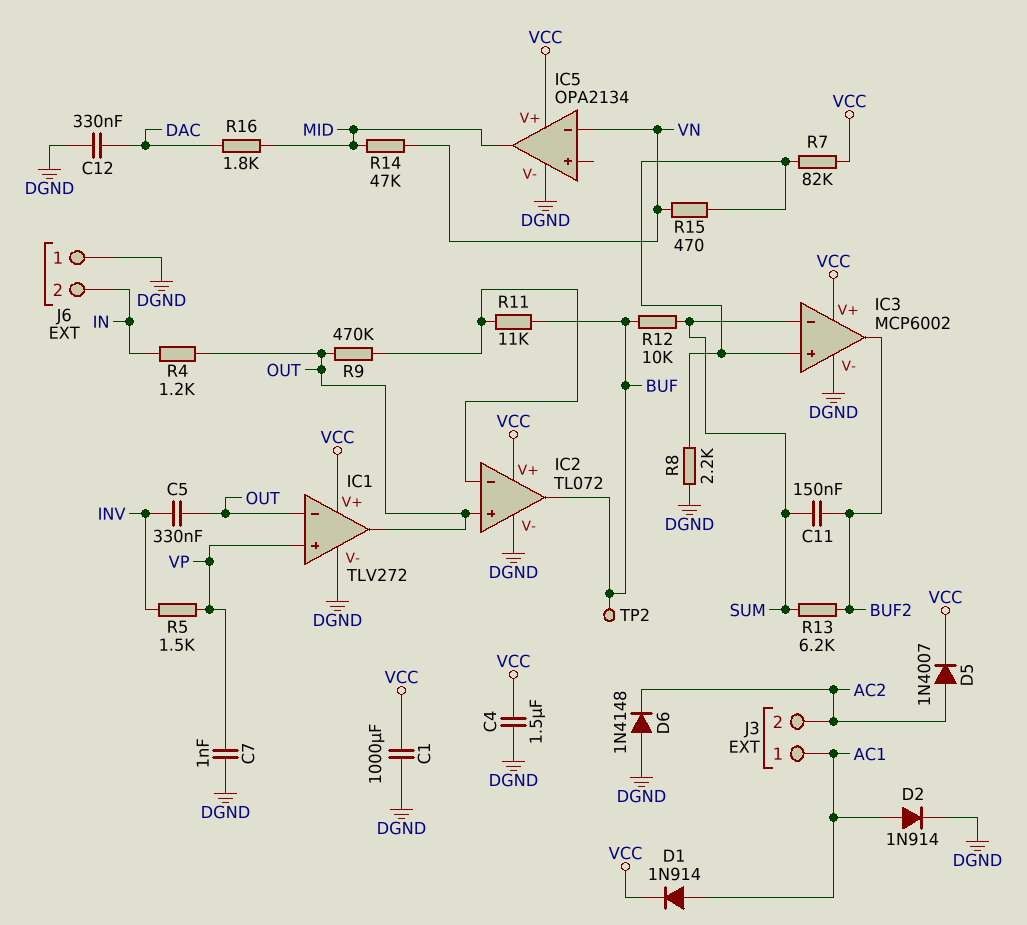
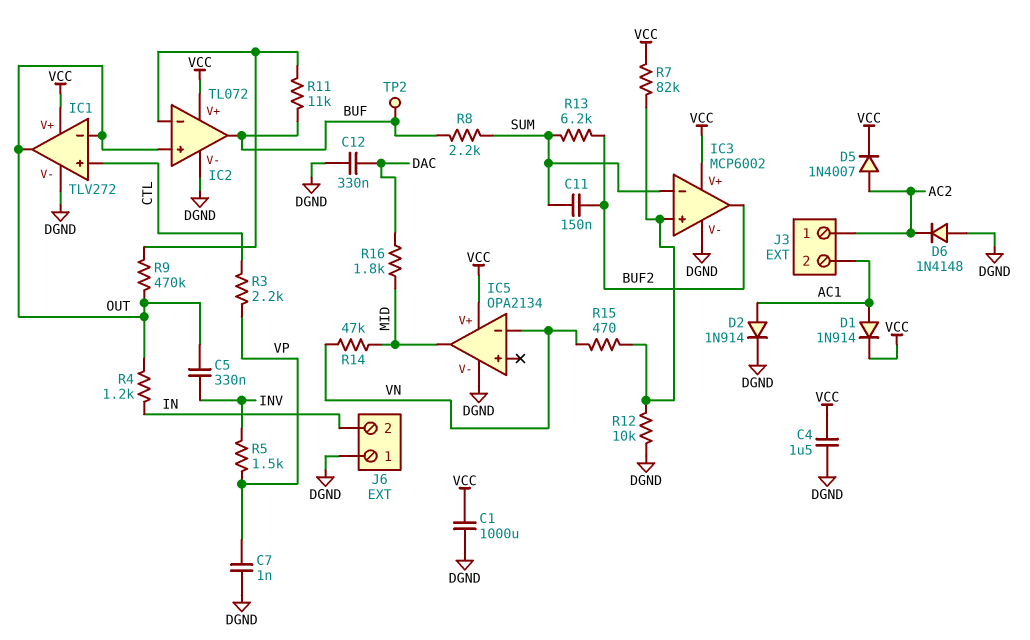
IC1 pin in+: VP -> CTL
J3 pin 1: AC1 -> AC2
J3 pin 2: AC2 -> AC1
R3: none -> 2.2k (CTL, VP)
R8: 2.2k (DGND, IC3/in+) -> 2.2k (BUF, SUM)
R12: 10k (BUF, SUM) -> 10k (DGND, IC3/in+)

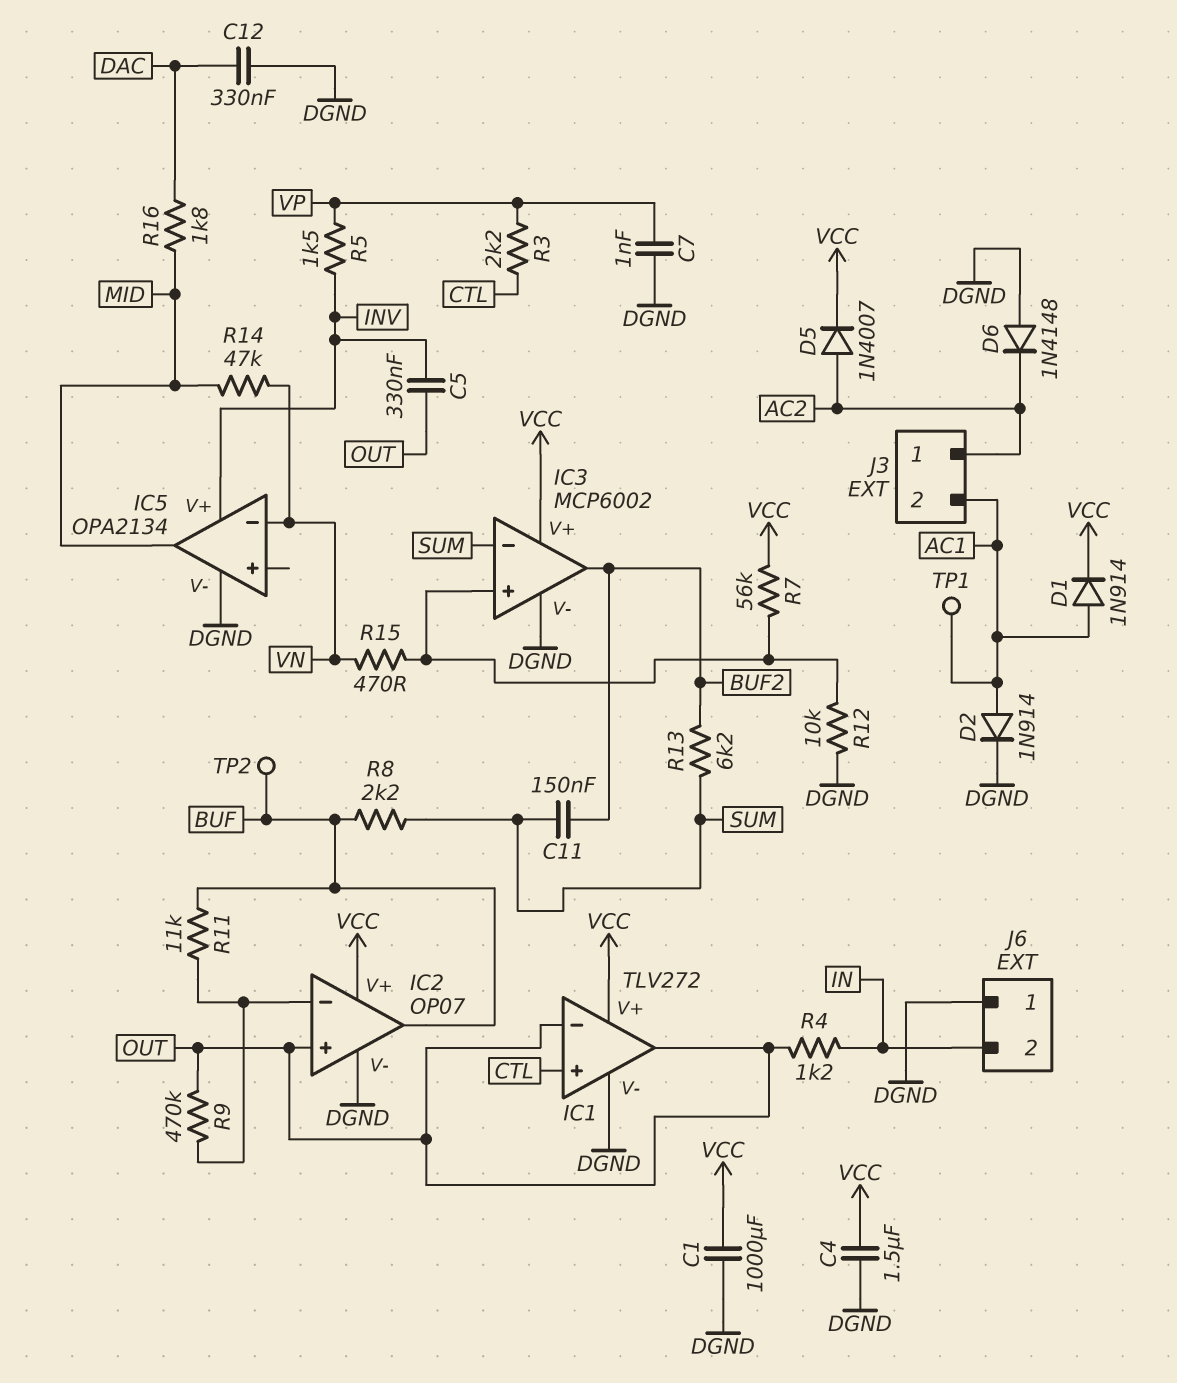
IC2: TL072 -> OP07
IC5 pin V+: VCC -> INV
R7: 82k (IC3/in+, VCC) -> 56k (IC3/in+, VCC)
TP1: none -> test point (AC1)

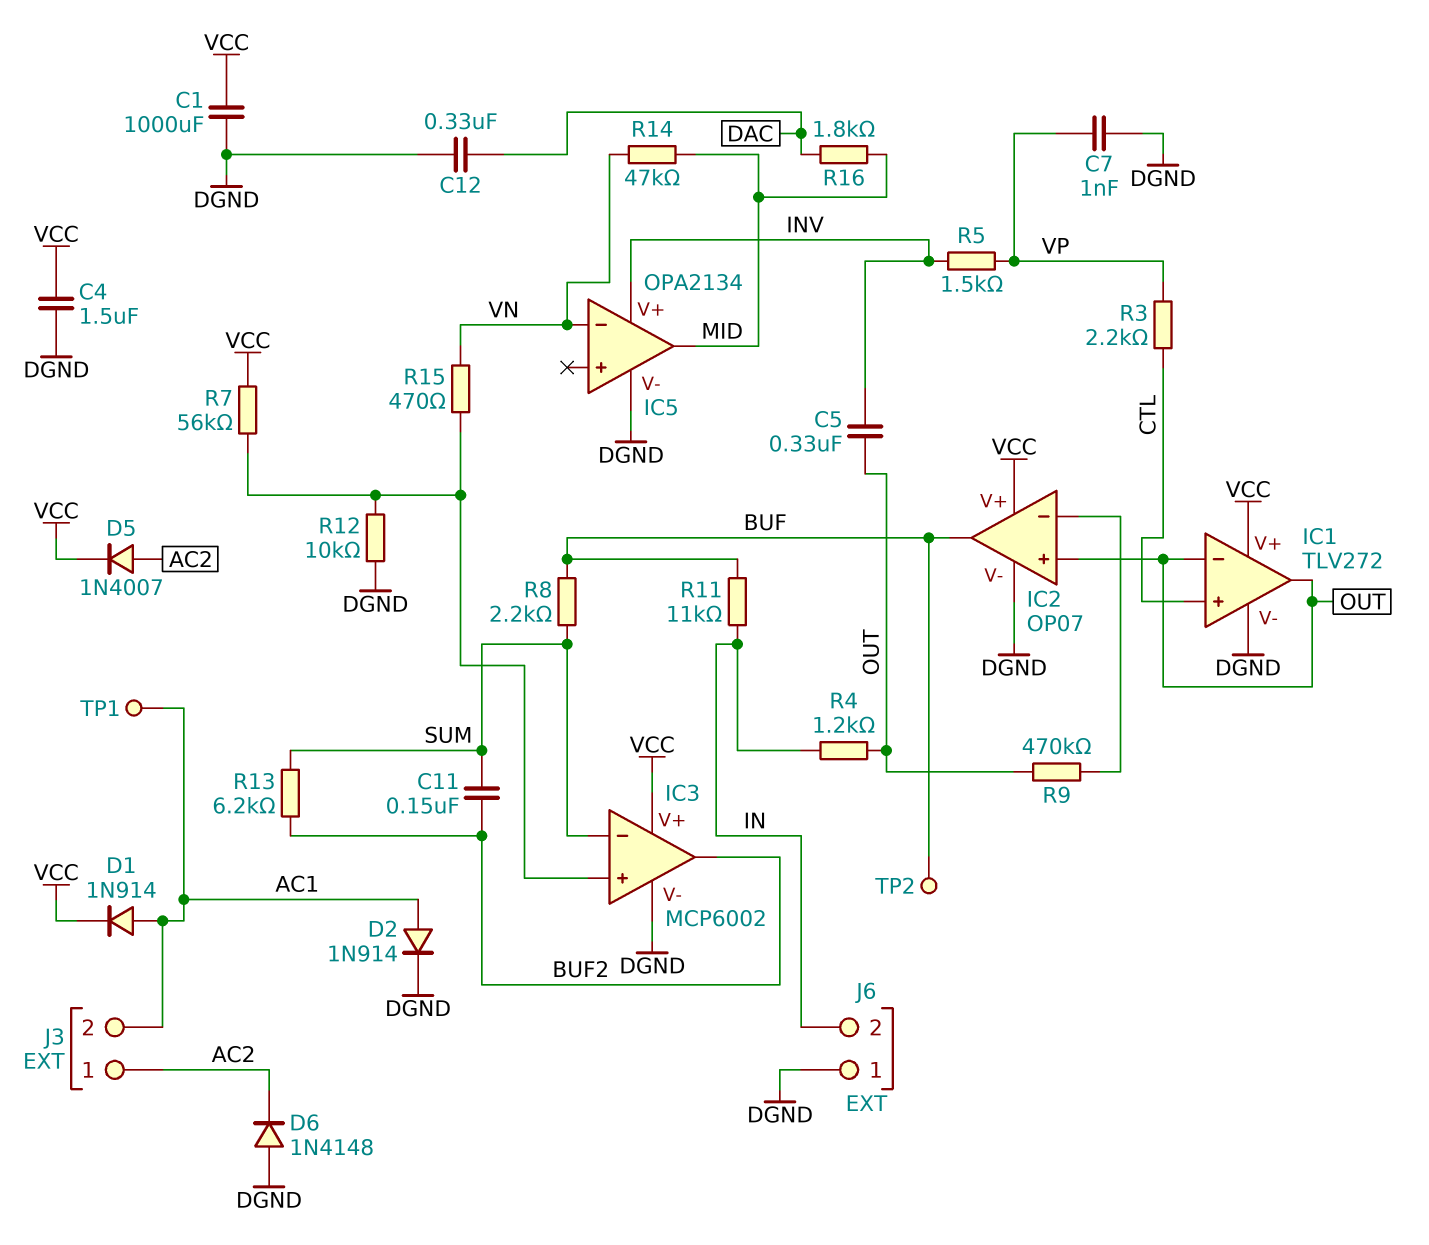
R11: 11k (BUF, IC2/in-) -> 11k (BUF, IN)

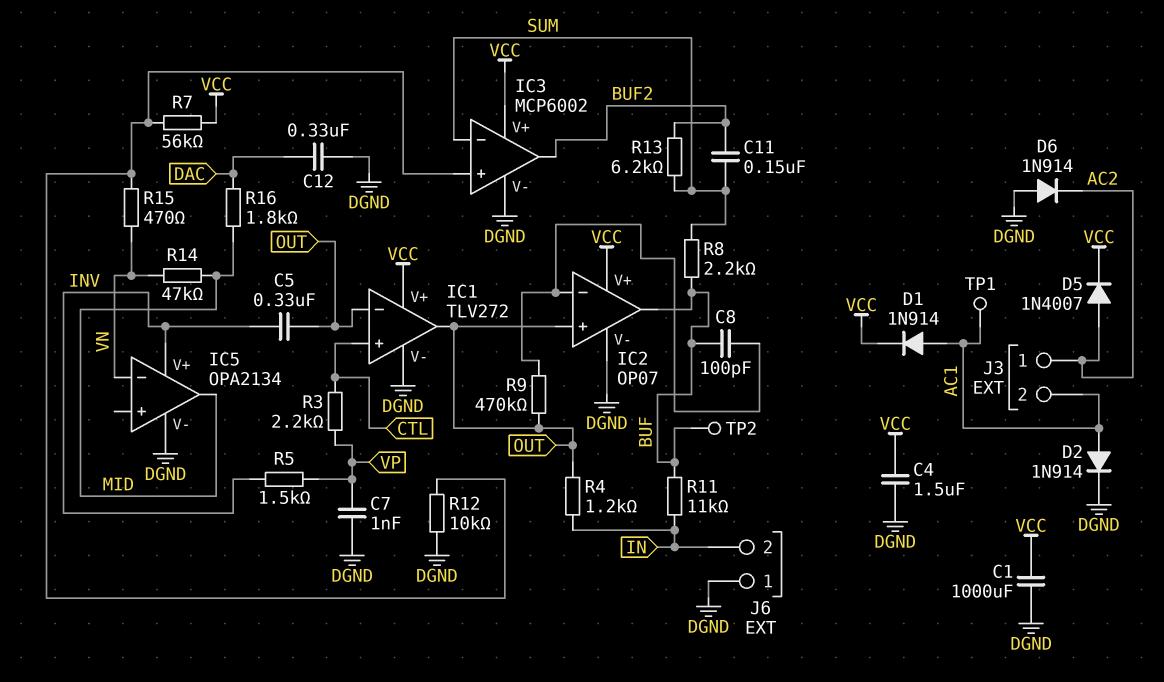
C8: none -> 100pF (BUF, IC2/in-)
D6: diode 1N4148 (A DGND, K AC2) -> diode 1N914 (A DGND, K AC2)

